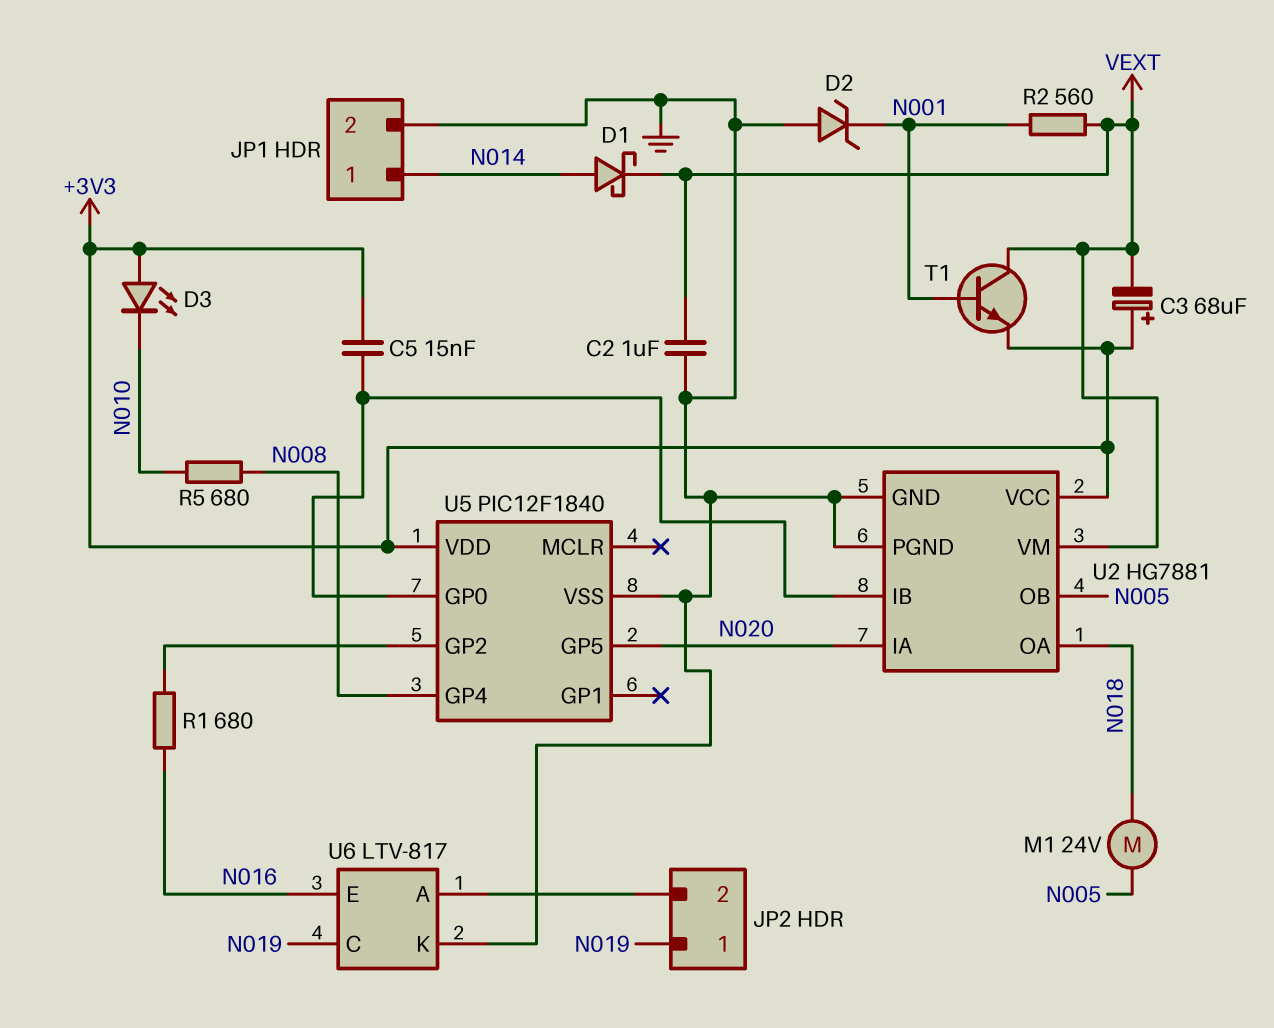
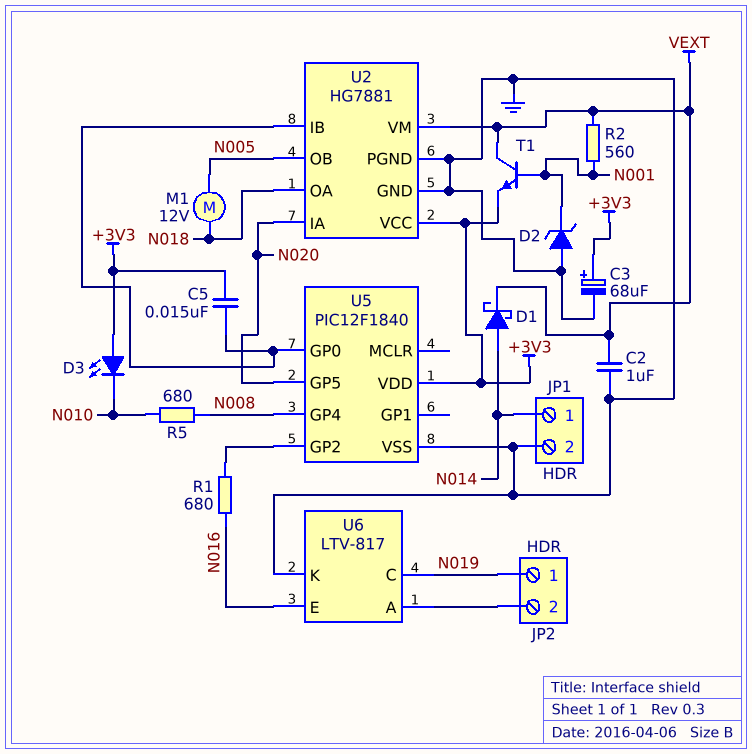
C3: 68uF (plus +3V3, minus VEXT) -> 68uF (plus +3V3, minus GND)
M1: motor 24V (N005, N018) -> motor 12V (N005, N018)

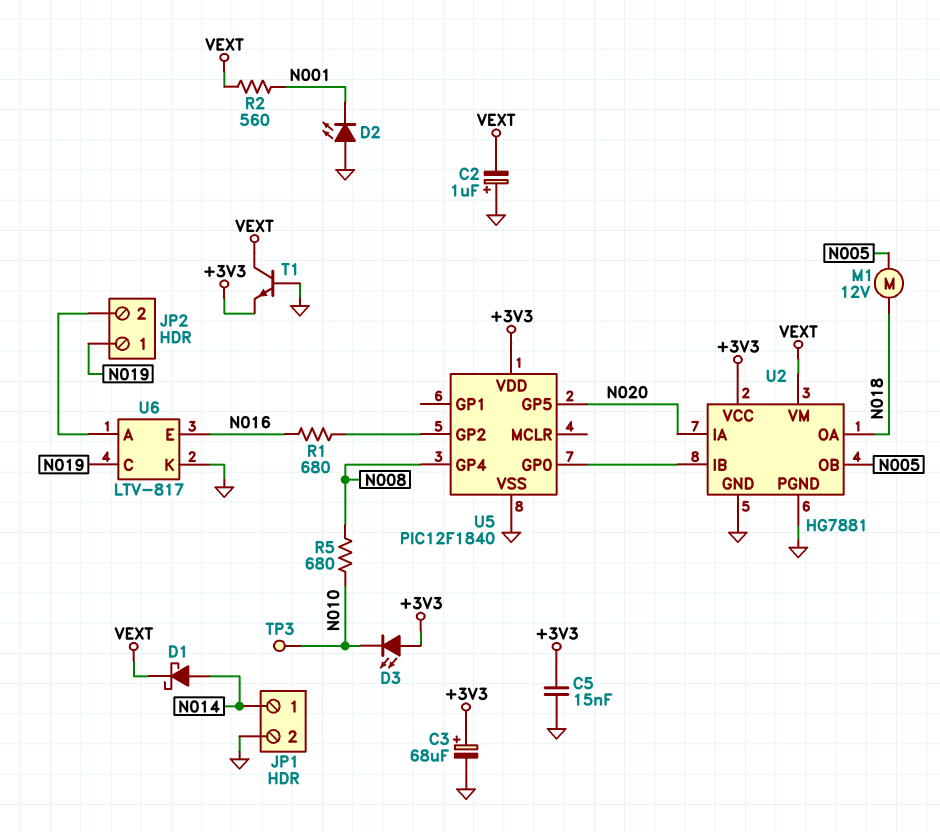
C2: 1uF (GND, VEXT) -> 1uF (plus GND, minus VEXT)
C5: 15nF (+3V3, U2/IB) -> 15nF (+3V3, GND)
D2: zener (A GND, K N001) -> LED (A GND, K N001)
T1: NPN (B N001, C VEXT, E +3V3) -> NPN (B GND, C VEXT, E +3V3)
TP3: none -> test point (N010)

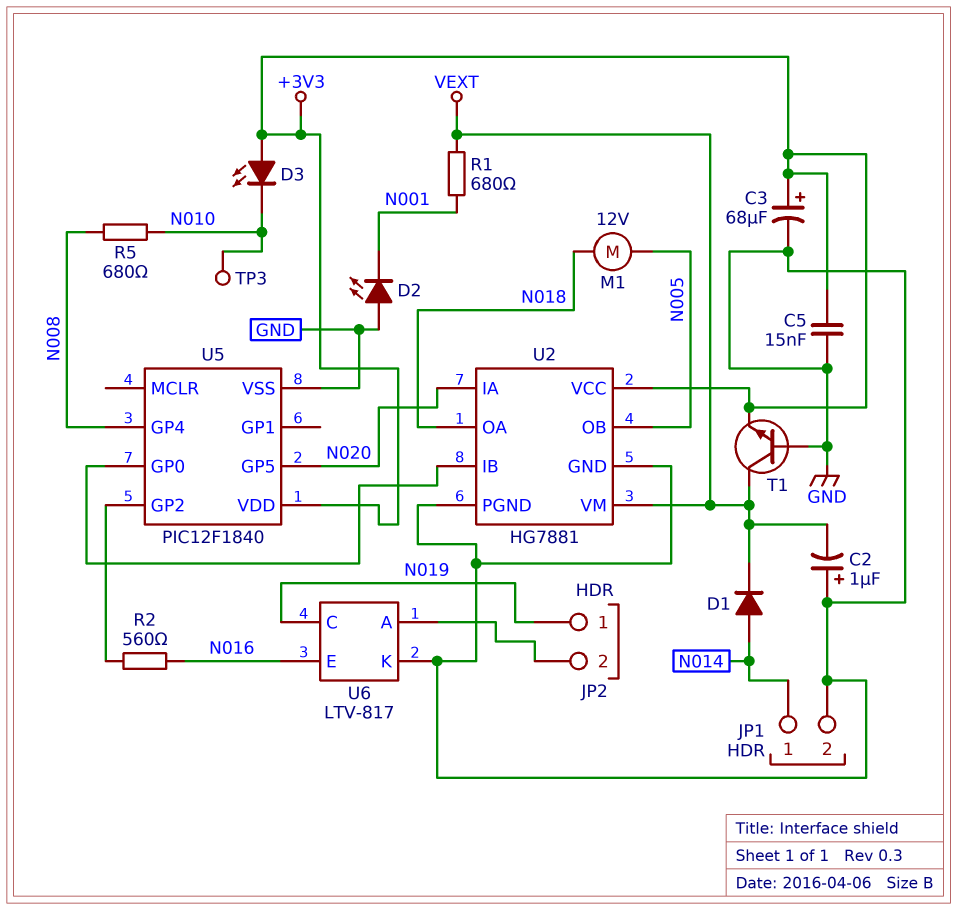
D1: schottky (A N014, K VEXT) -> diode (A N014, K VEXT)
R1: 680 (N016, U5/GP2) -> 680 (N001, VEXT)
R2: 560 (N001, VEXT) -> 560 (N016, U5/GP2)

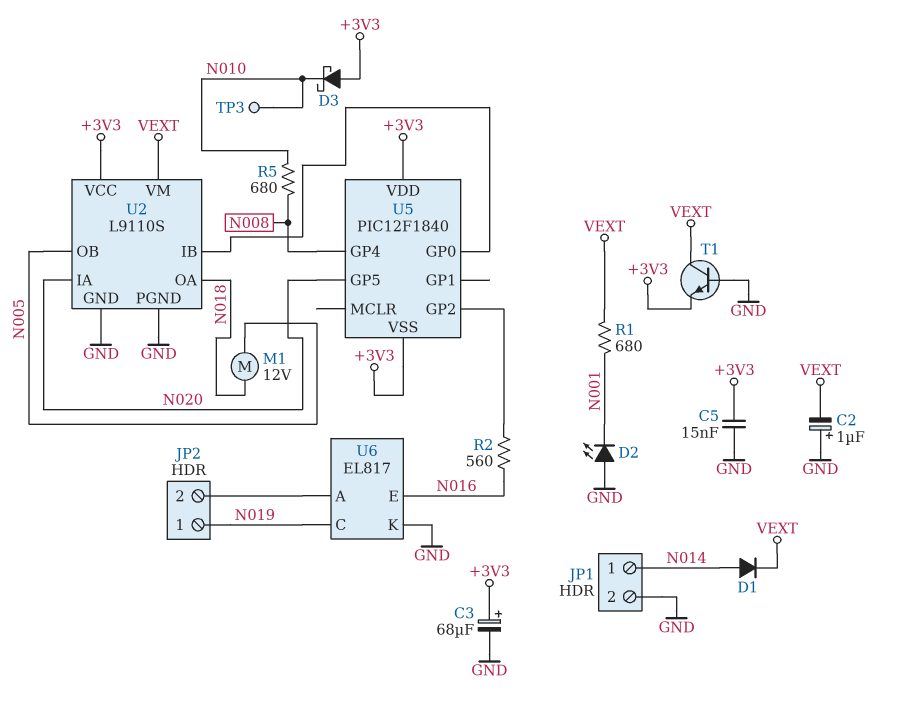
D3: LED (A +3V3, K N010) -> schottky (A +3V3, K N010)
U2: HG7881 -> L9110S
U5 pin VSS: GND -> +3V3
U6: LTV-817 -> EL817

